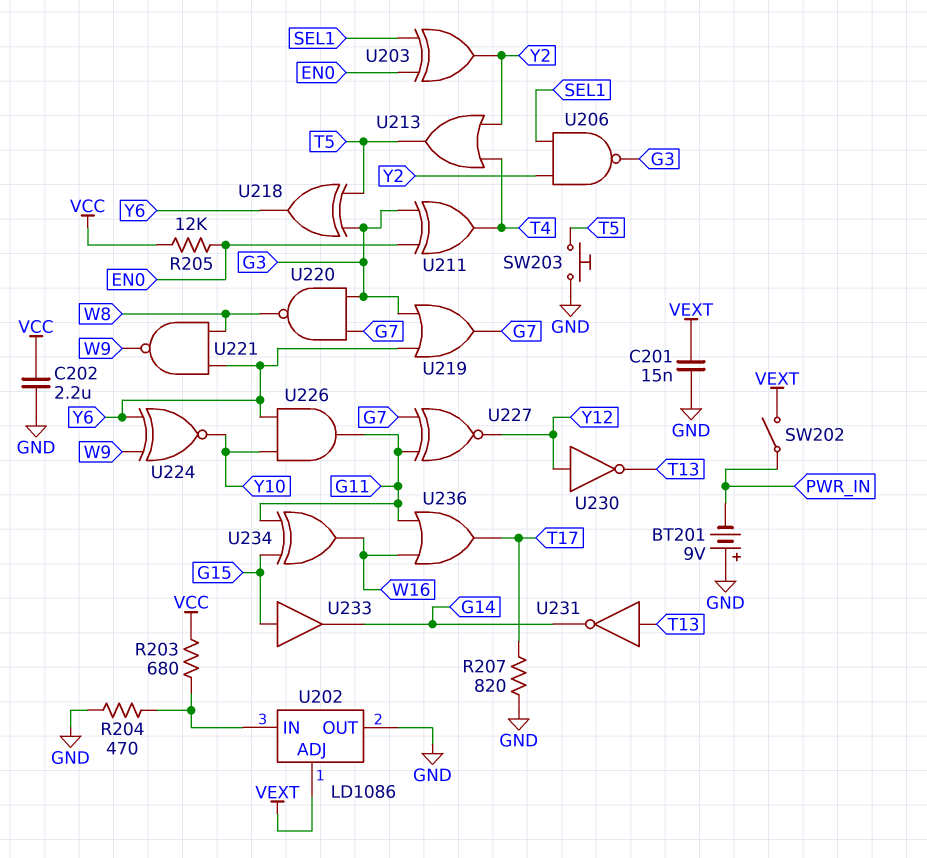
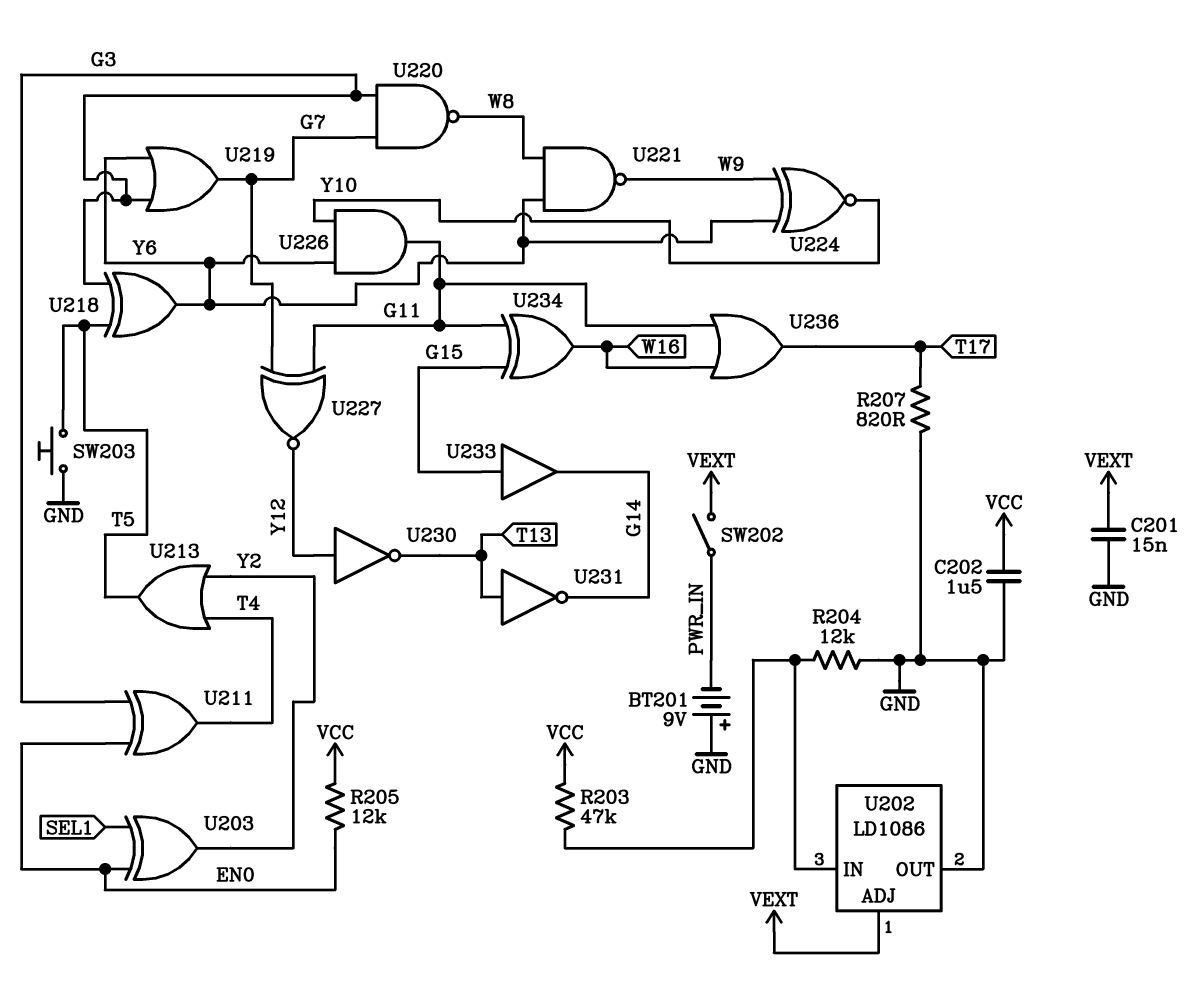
C202: 2.2uF (GND, VCC) -> 1.5uF (GND, VCC)
R203: 680 (U202/IN, VCC) -> 47k (U202/IN, VCC)
R204: 470 (GND, U202/IN) -> 12k (GND, U202/IN)
U206: NAND (in SEL1, in Y2, out G3) -> none

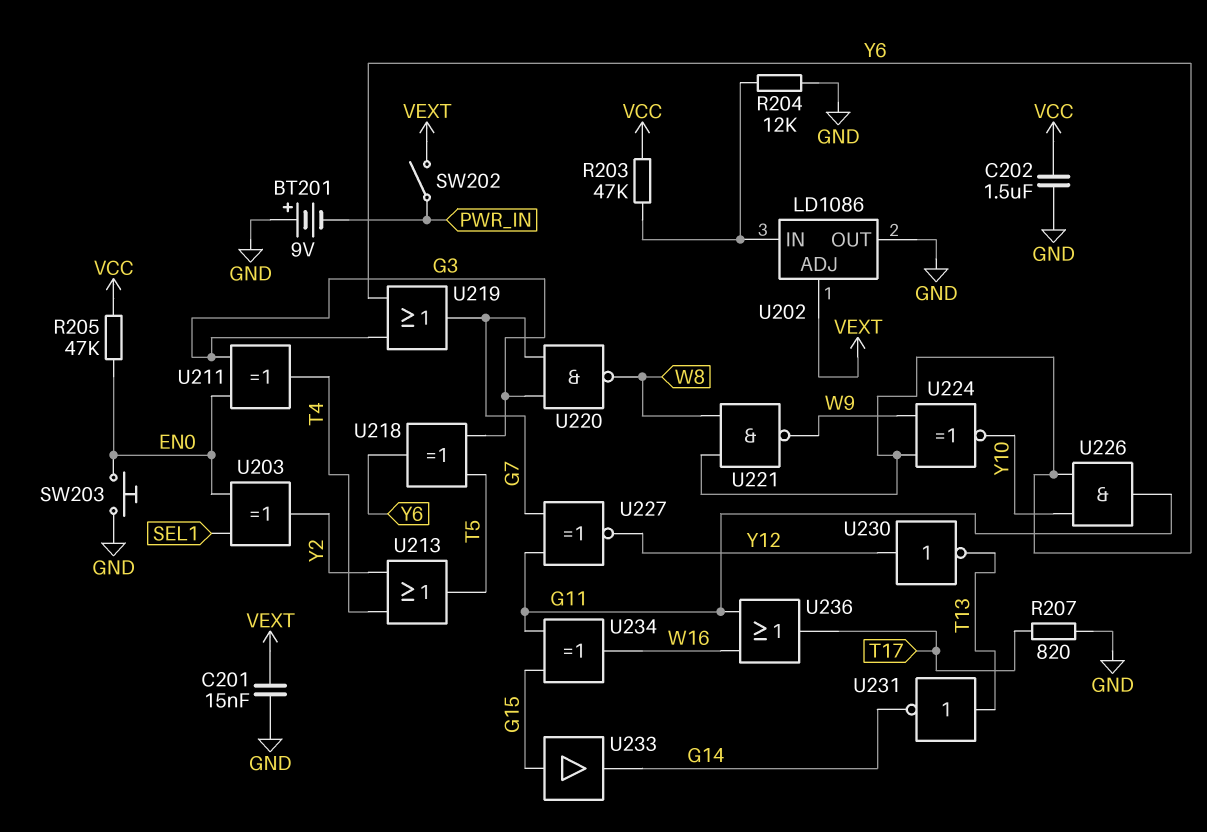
R205: 12k (EN0, VCC) -> 47k (EN0, VCC)
SW203: button (GND, T5) -> button (EN0, GND)

